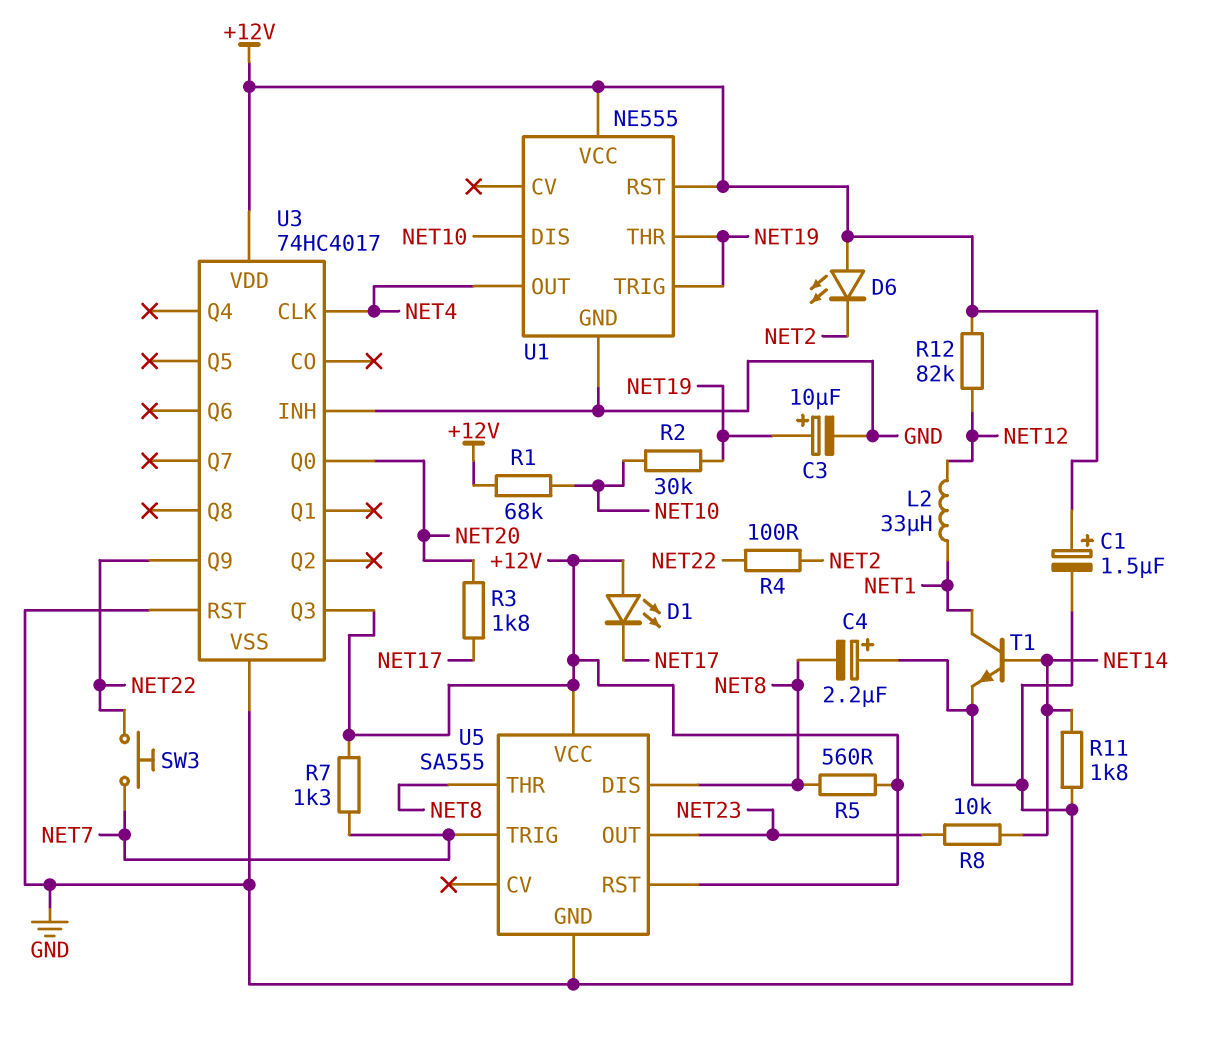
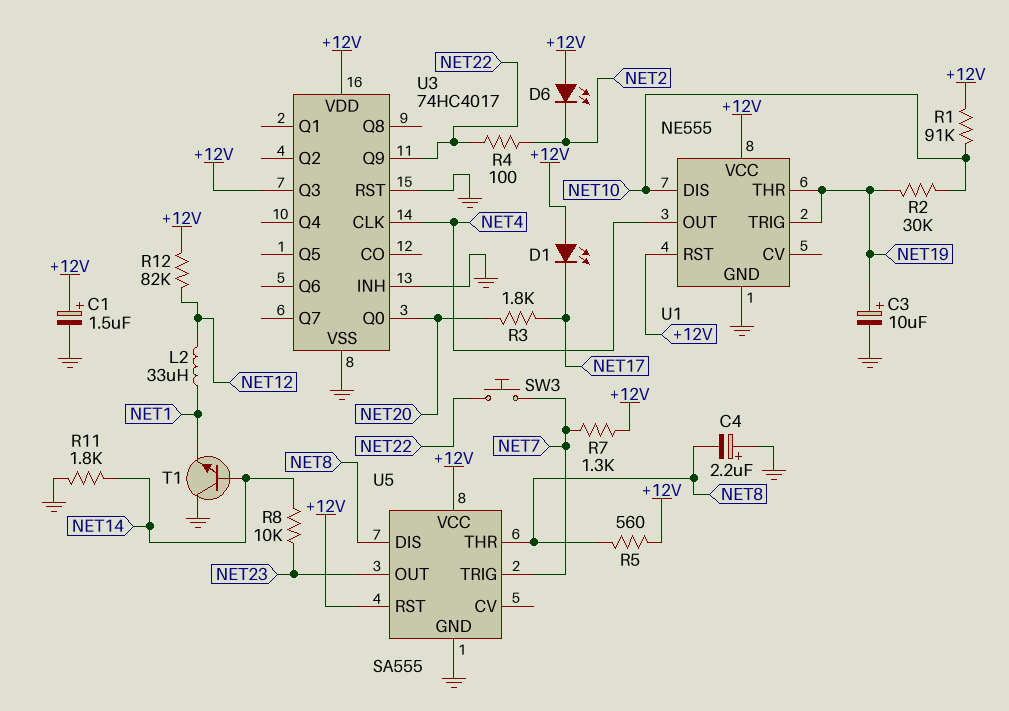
R1: 68k (+12V, NET10) -> 91k (+12V, NET10)
T1: NPN (B NET14, C NET1, E GND) -> NPN (B NET14, C GND, E NET1)

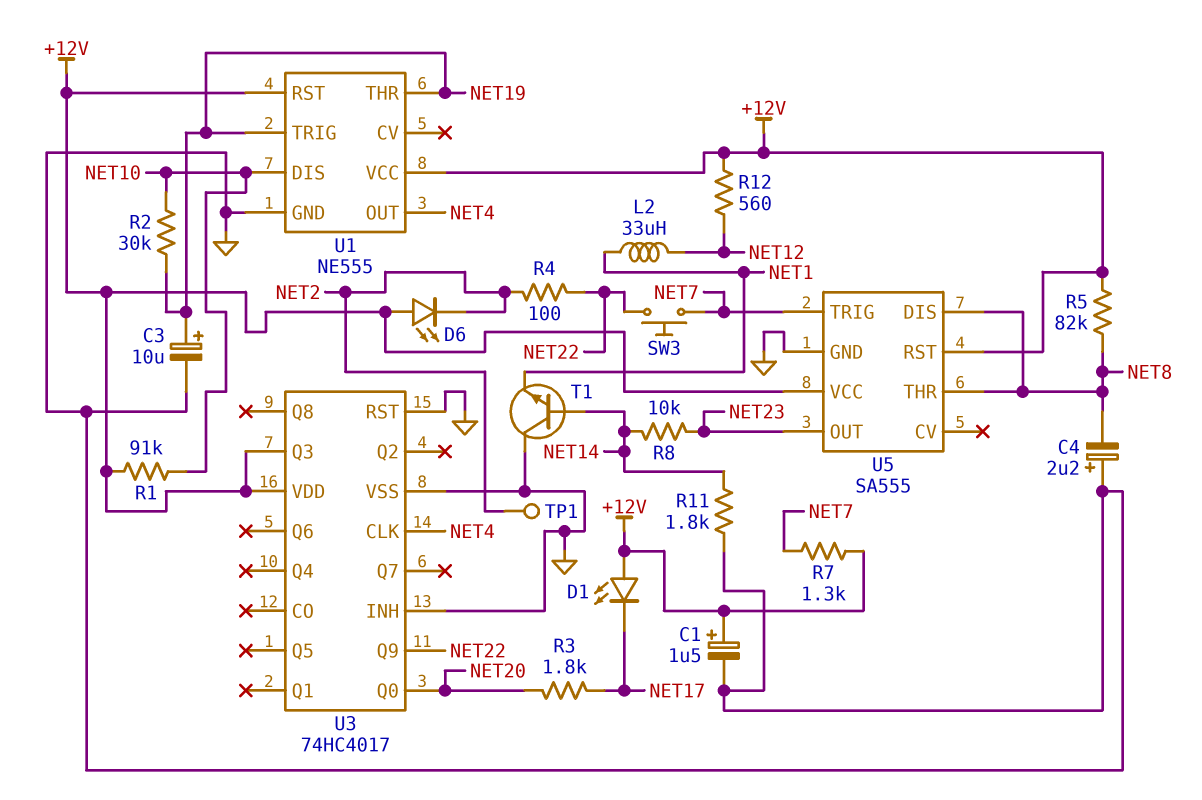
R5: 560 (+12V, NET8) -> 82k (+12V, NET8)
R12: 82k (+12V, NET12) -> 560 (+12V, NET12)
TP1: none -> test point (NET2)

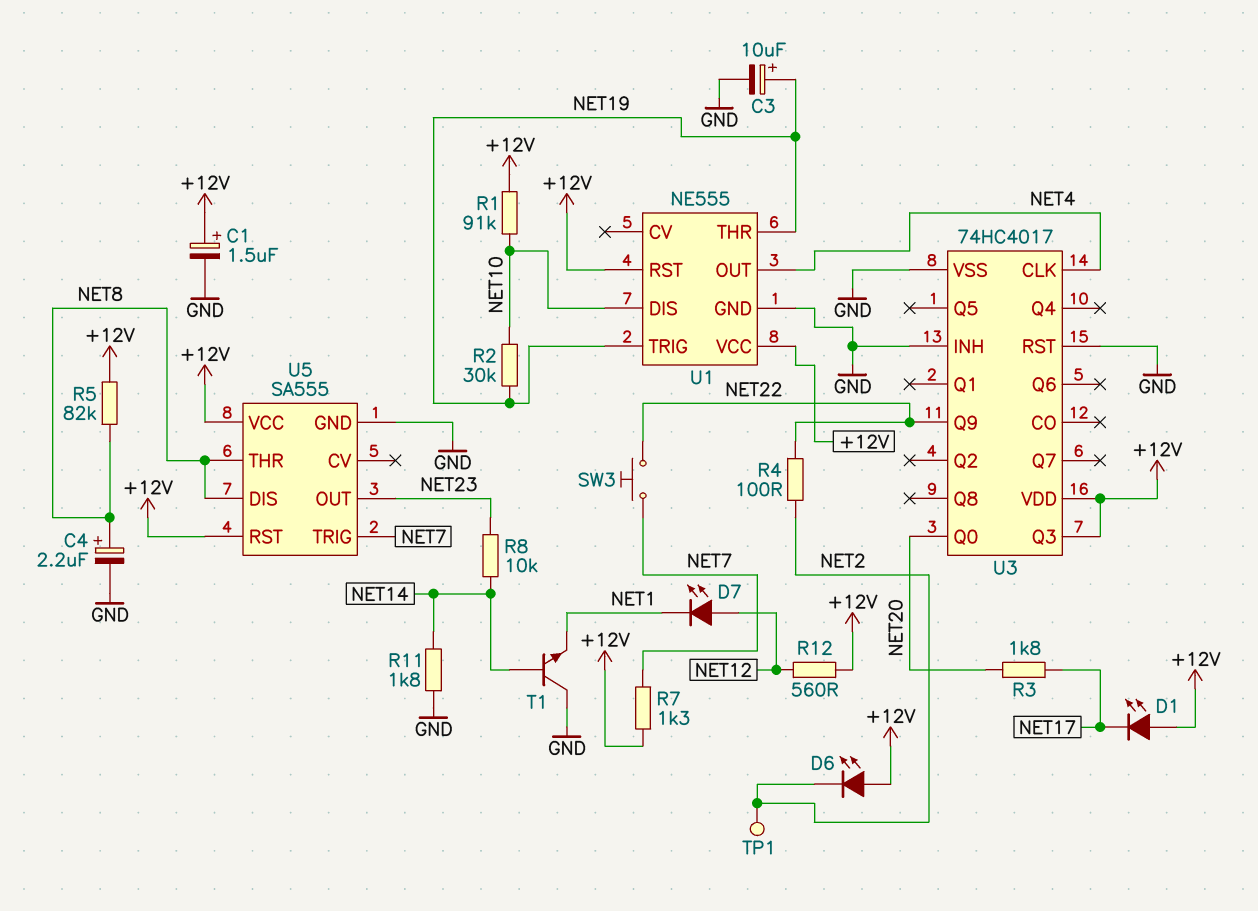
C4: 2.2uF (plus GND, minus NET8) -> 2.2uF (plus NET8, minus GND)
D7: none -> LED (A NET12, K NET1)
L2: 33uH (NET1, NET12) -> none

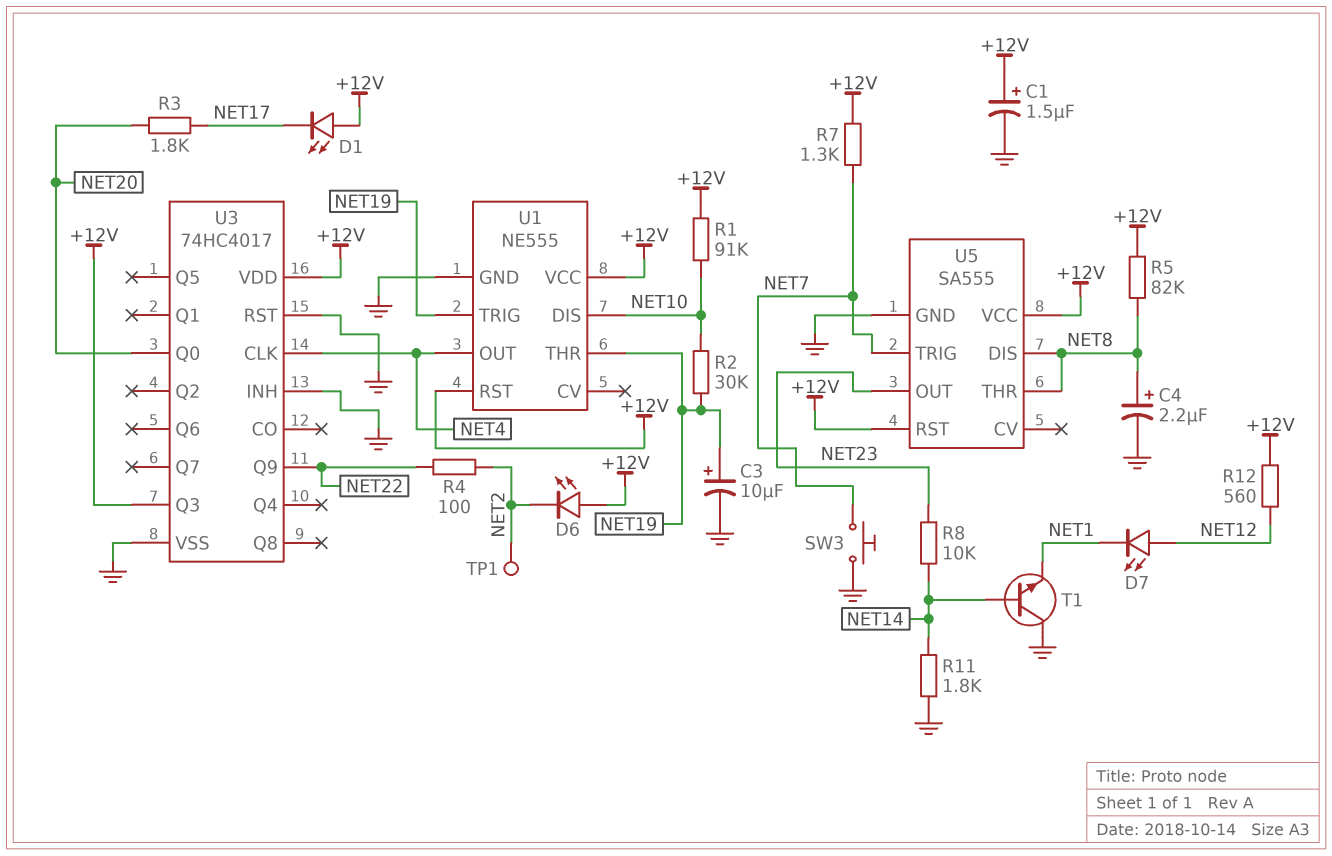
SW3: button (NET7, NET22) -> button (GND, NET7)

